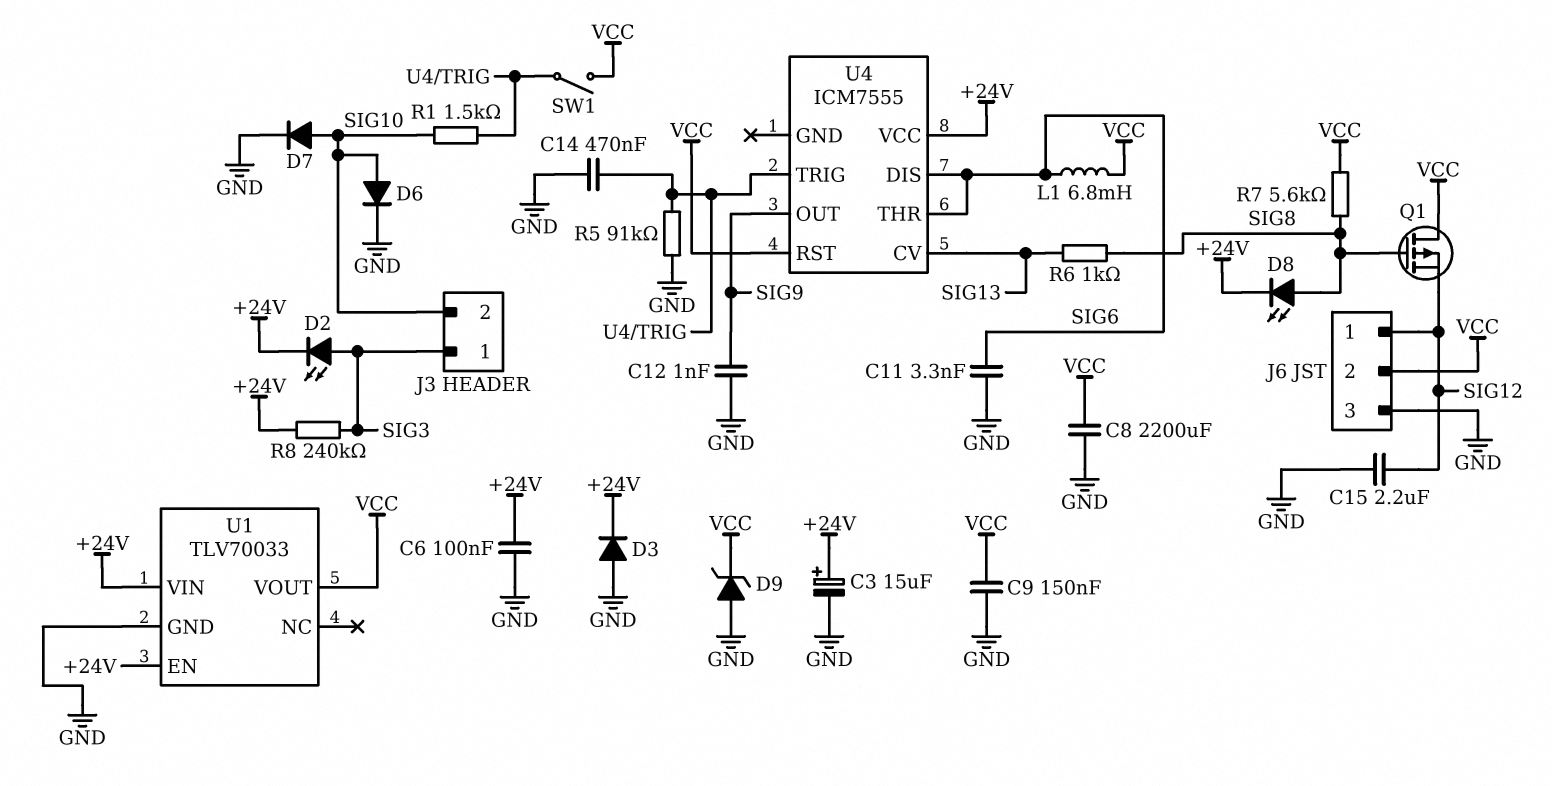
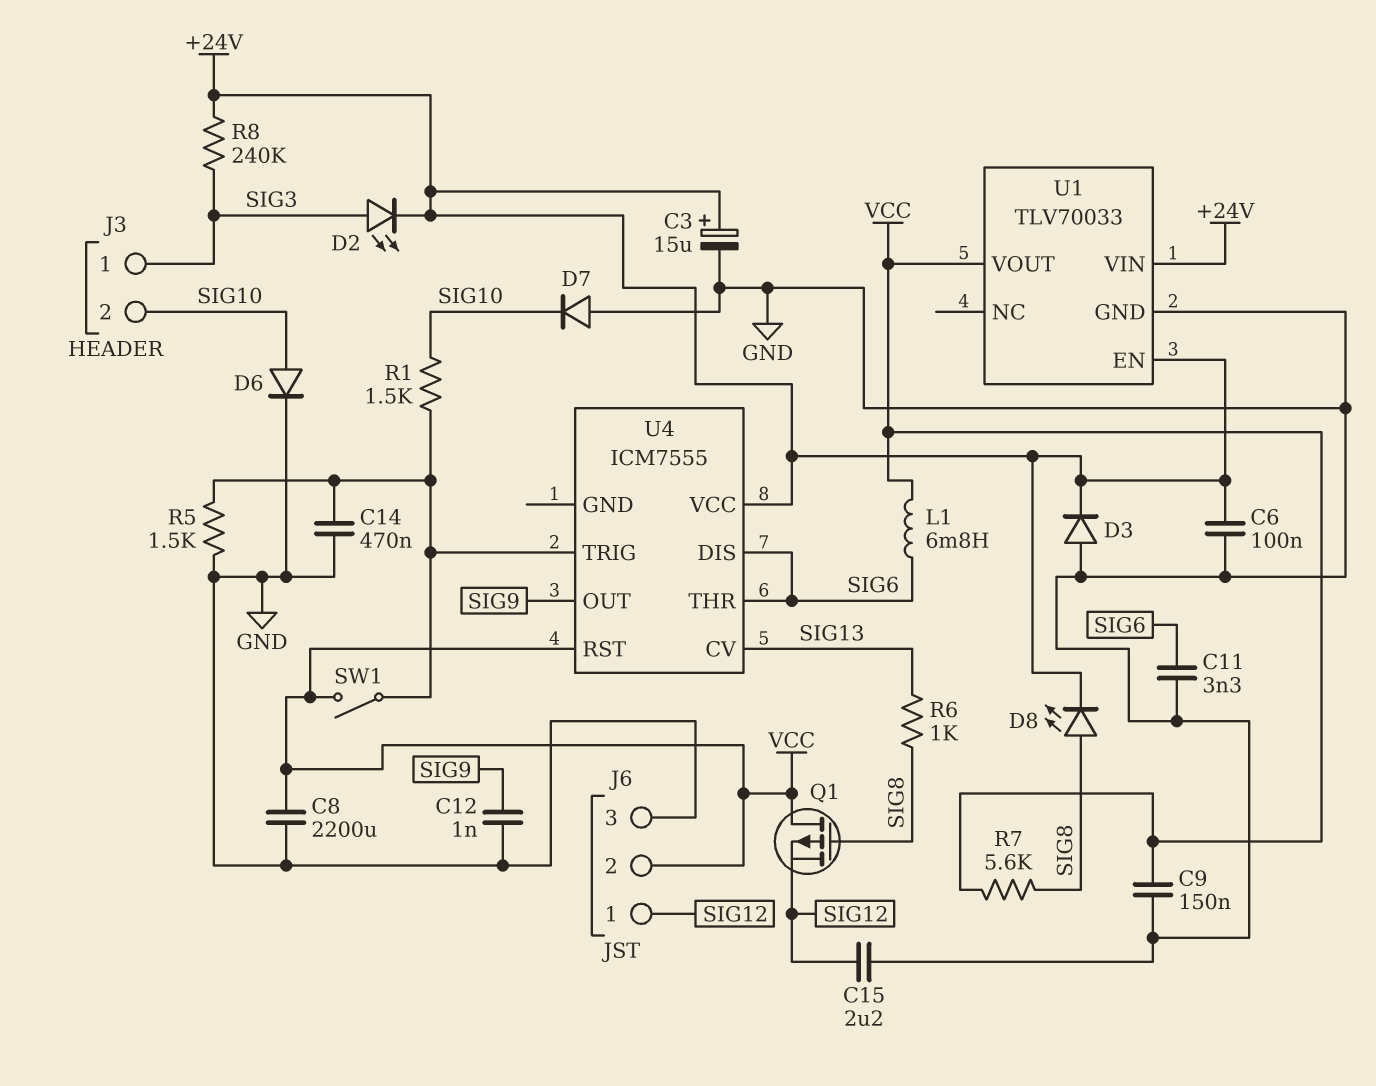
D7: diode (A SIG10, K GND) -> diode (A GND, K SIG10)
D9: zener (A GND, K VCC) -> none
R5: 91k (GND, U4/TRIG) -> 1.5k (GND, U4/TRIG)

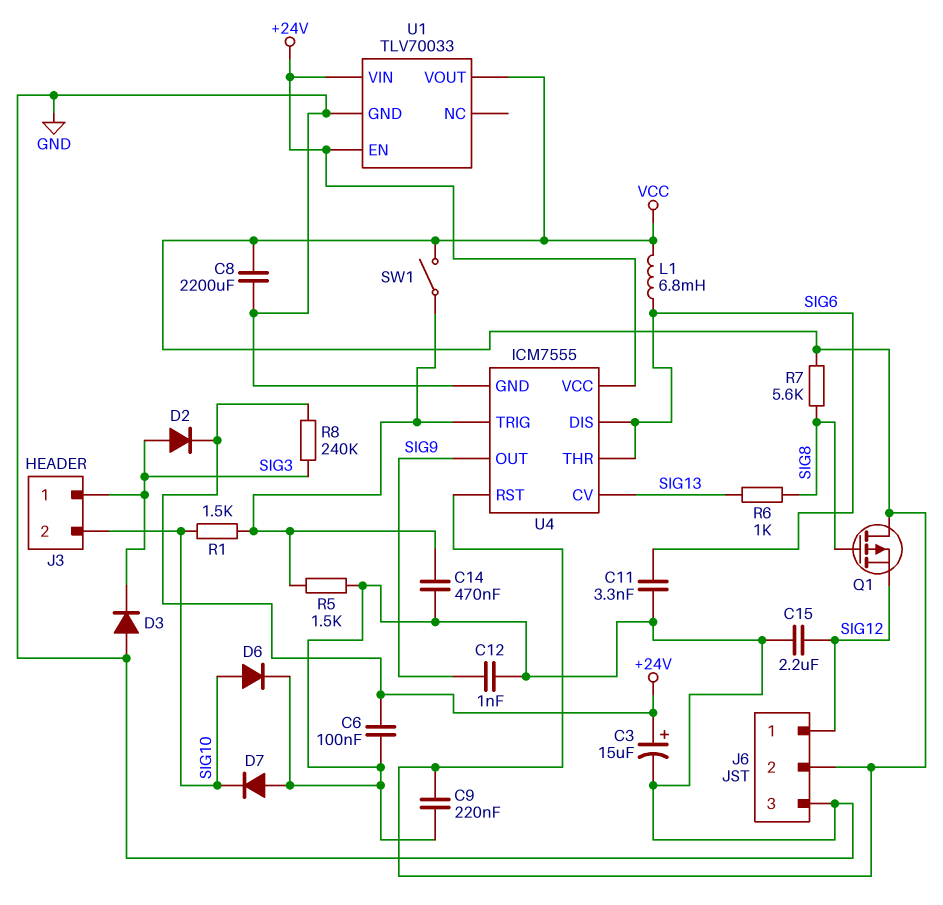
C9: 150nF (GND, VCC) -> 220nF (GND, VCC)
D2: LED (A SIG3, K +24V) -> diode (A SIG3, K +24V)
D3: diode (A GND, K +24V) -> diode (A GND, K SIG3)
D8: LED (A SIG8, K +24V) -> none
U4 pin GND: none -> GND

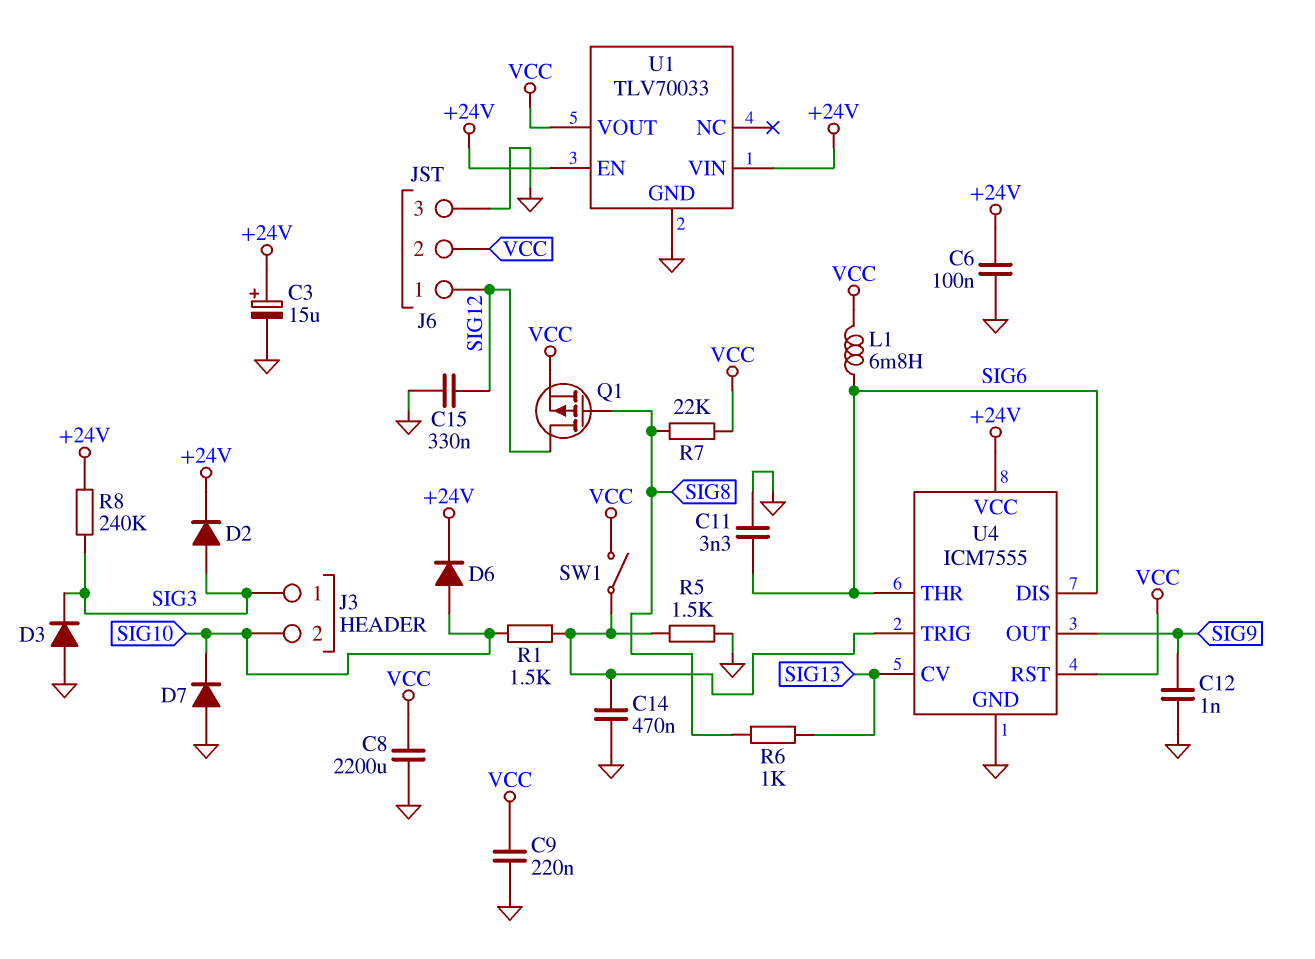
C15: 2.2uF (GND, SIG12) -> 330nF (GND, SIG12)
D6: diode (A SIG10, K GND) -> diode (A SIG10, K +24V)
Q1: PMOS (G SIG8, D VCC, S SIG12) -> PMOS (G SIG8, D SIG12, S VCC)
R7: 5.6k (SIG8, VCC) -> 22k (SIG8, VCC)

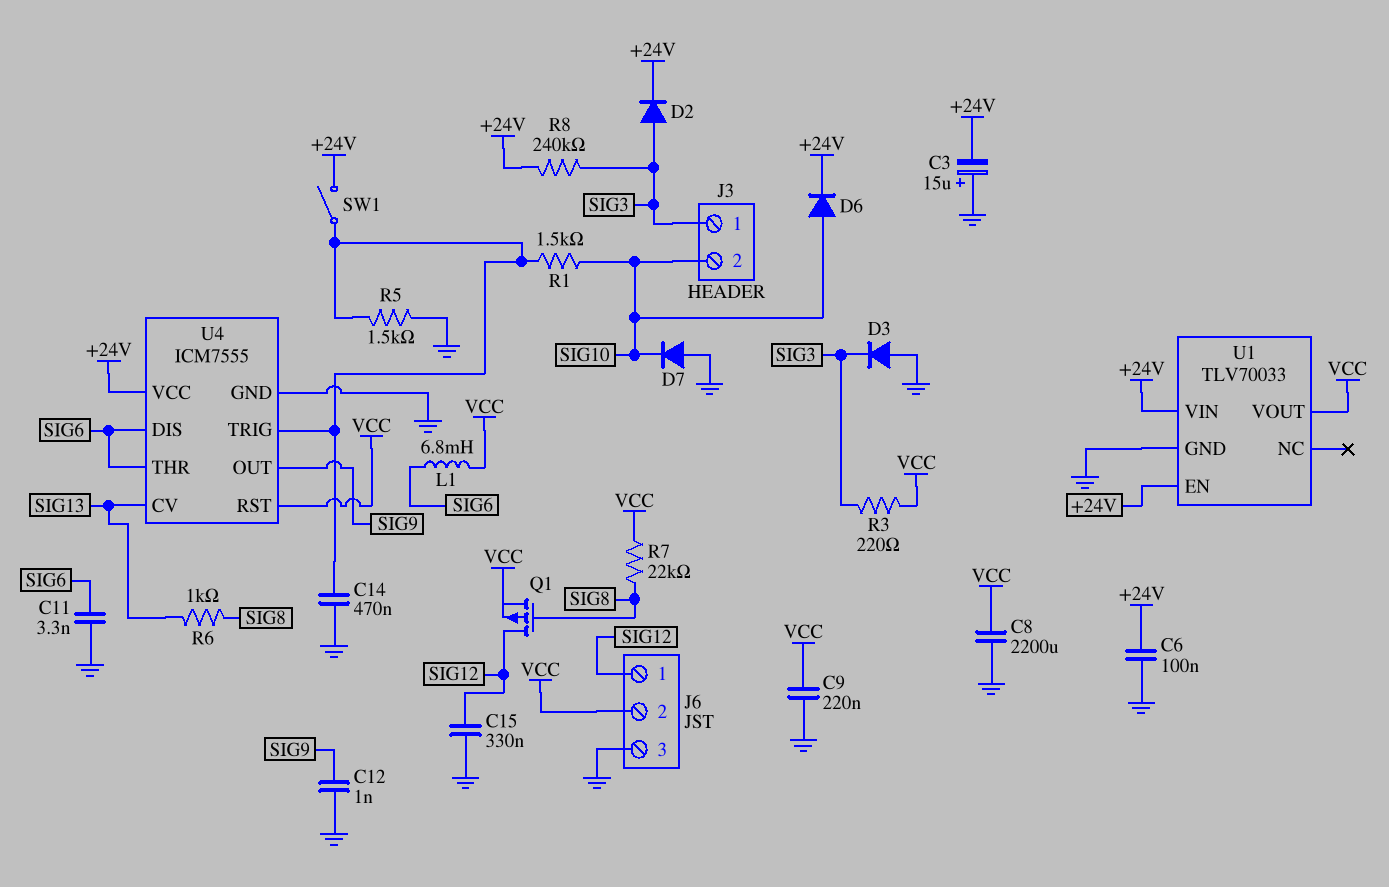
C3: 15uF (plus +24V, minus GND) -> 15uF (plus GND, minus +24V)
R3: none -> 220 (SIG3, VCC)
SW1: switch (U4/TRIG, VCC) -> switch (+24V, U4/TRIG)

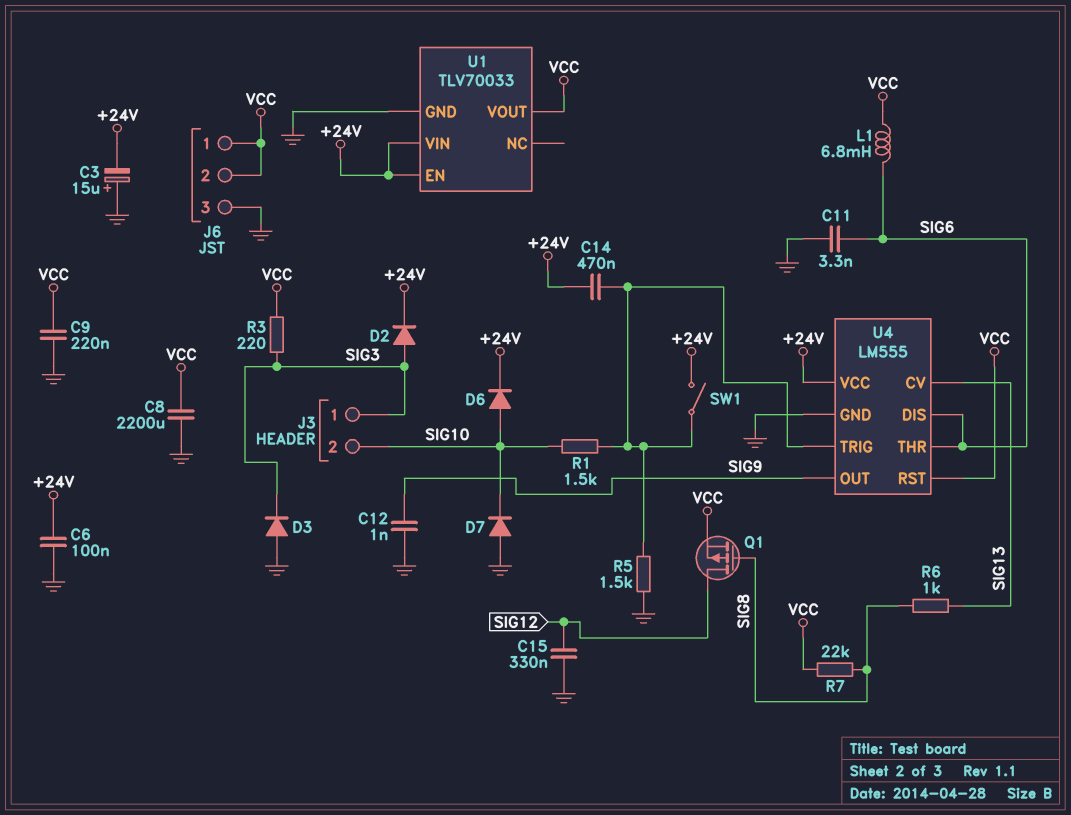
C14: 470nF (GND, U4/TRIG) -> 470nF (+24V, U4/TRIG)
J6 pin 1: SIG12 -> VCC
R8: 240k (+24V, SIG3) -> none
U4: ICM7555 -> LM555

